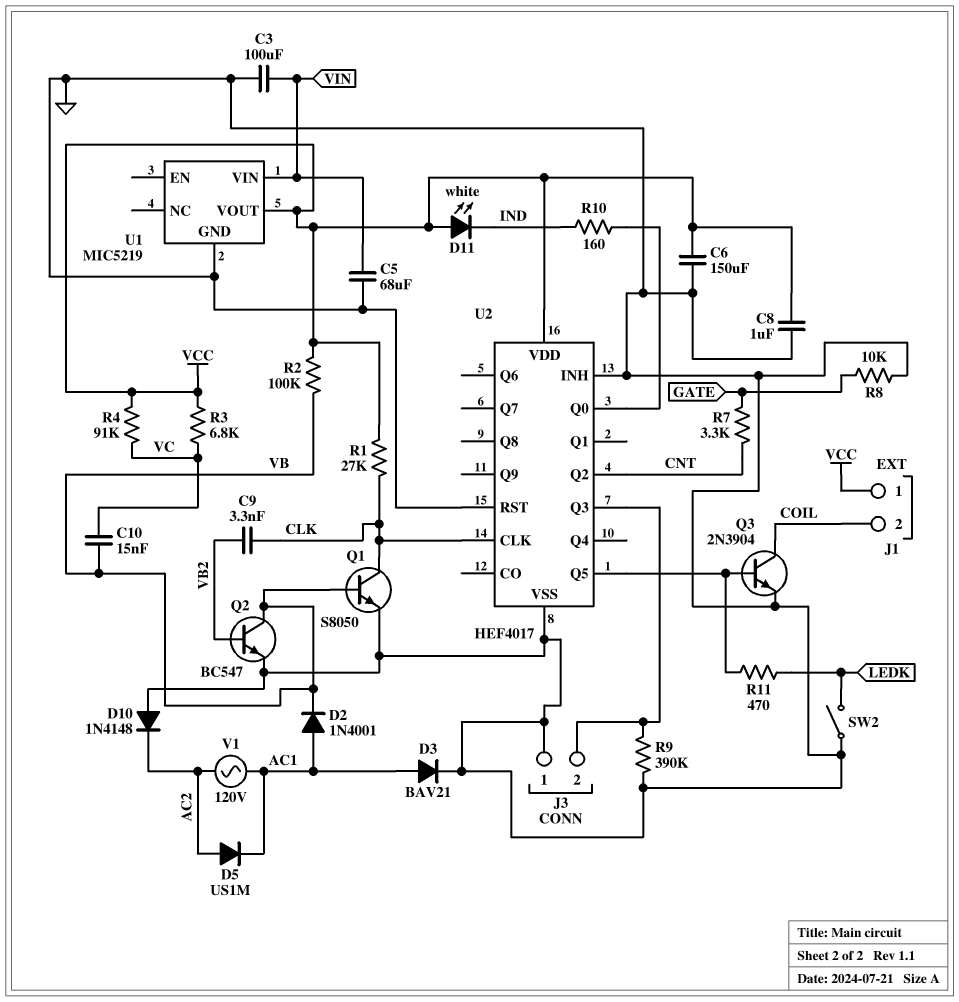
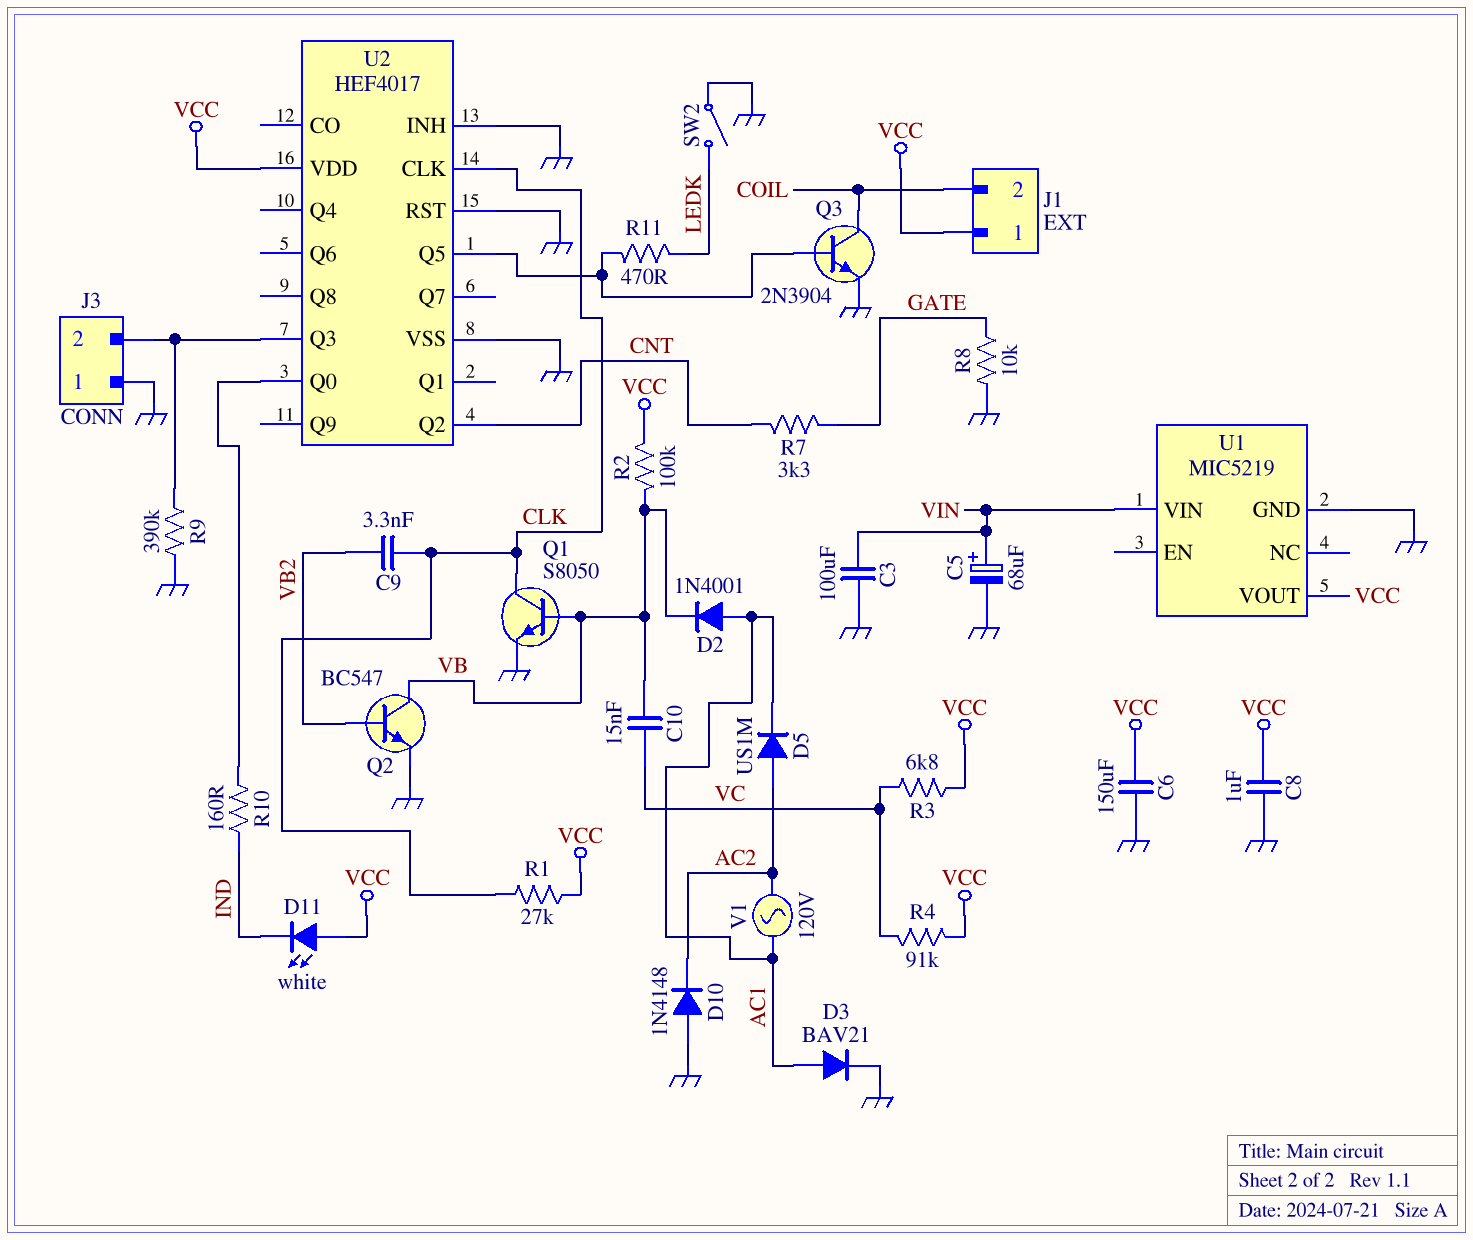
C5: 68uF (GND, VIN) -> 68uF (plus VIN, minus GND)

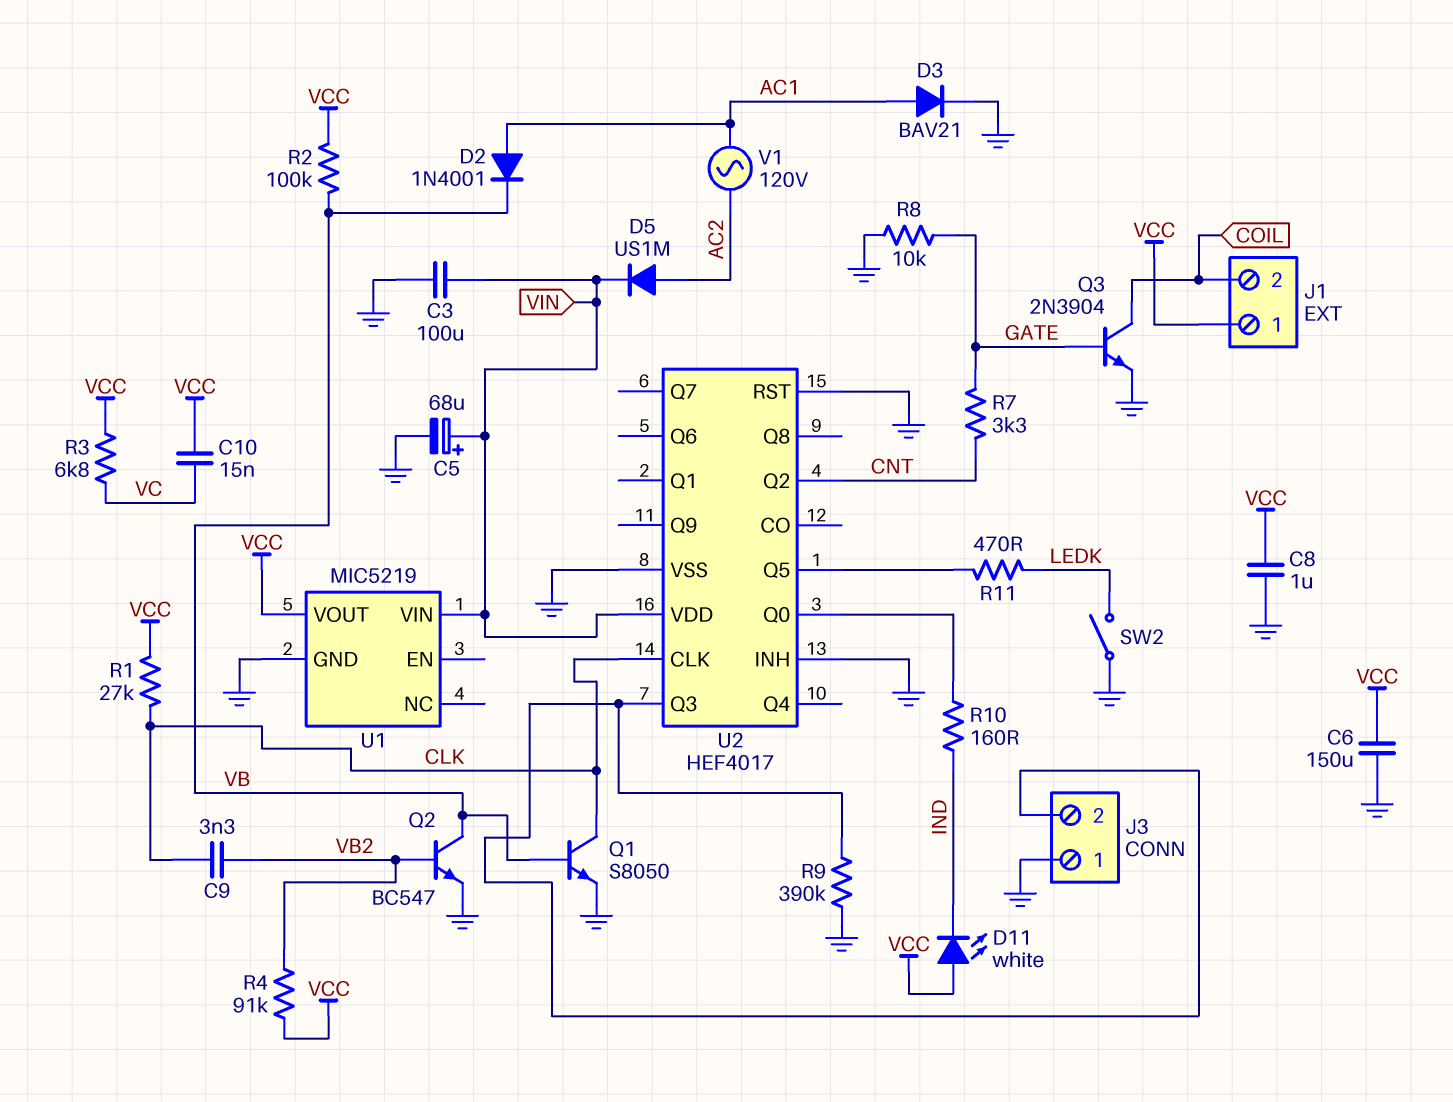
C10: 15nF (VB, VC) -> 15nF (VC, VCC)
D5: diode US1M (A AC2, K AC1) -> diode US1M (A AC2, K VIN)
D10: diode 1N4148 (A GND, K AC2) -> none
Q3: NPN 2N3904 (B U2/Q5, C COIL, E GND) -> NPN 2N3904 (B GATE, C COIL, E GND)
R4: 91k (VC, VCC) -> 91k (VB2, VCC)
U2 pin VDD: VCC -> VIN

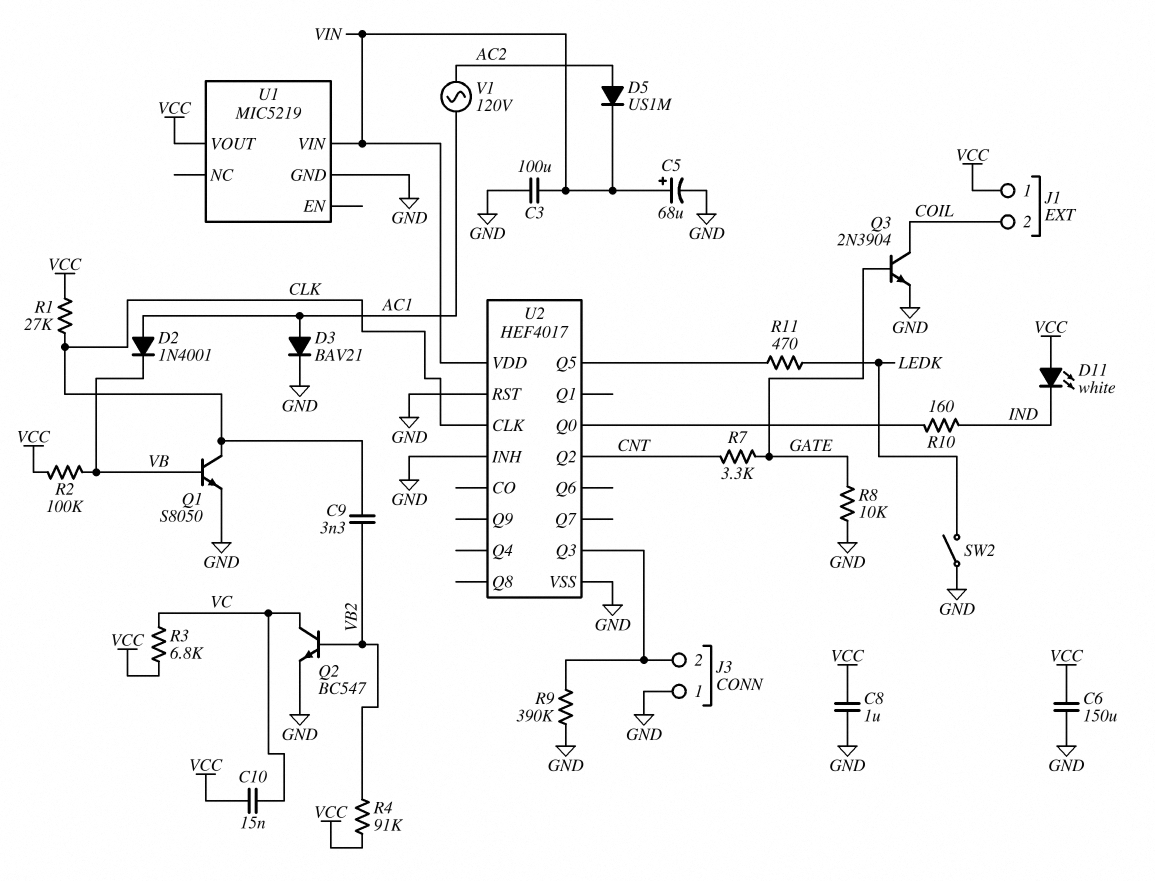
Q2: NPN BC547 (B VB2, C VB, E GND) -> NPN BC547 (B VB2, C VC, E GND)

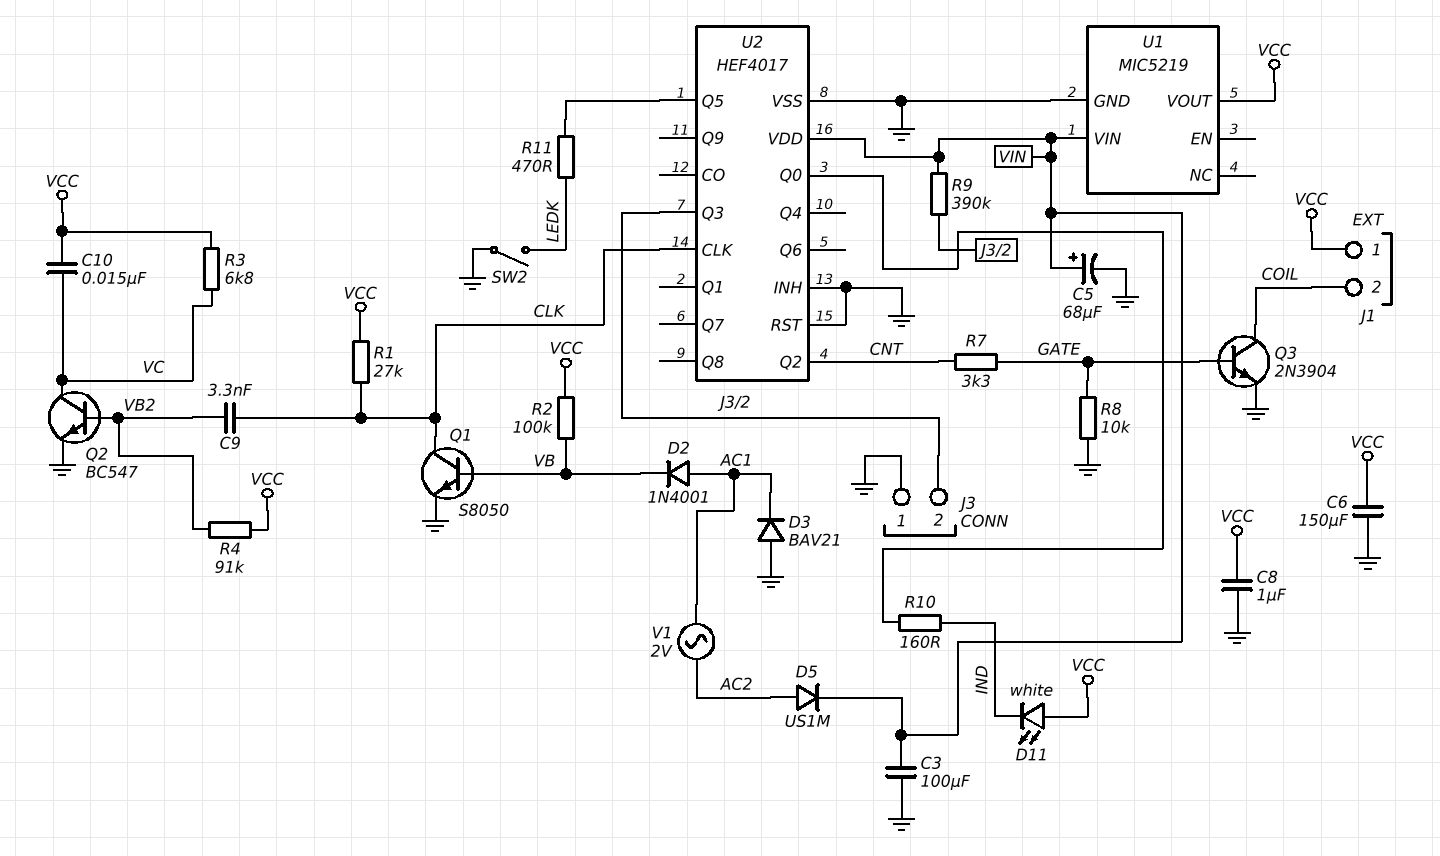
D3: diode BAV21 (A AC1, K GND) -> diode BAV21 (A GND, K AC1)
R9: 390k (GND, J3/2) -> 390k (J3/2, VIN)
V1: AC 120V (AC1, AC2) -> AC 2V (AC1, AC2)

